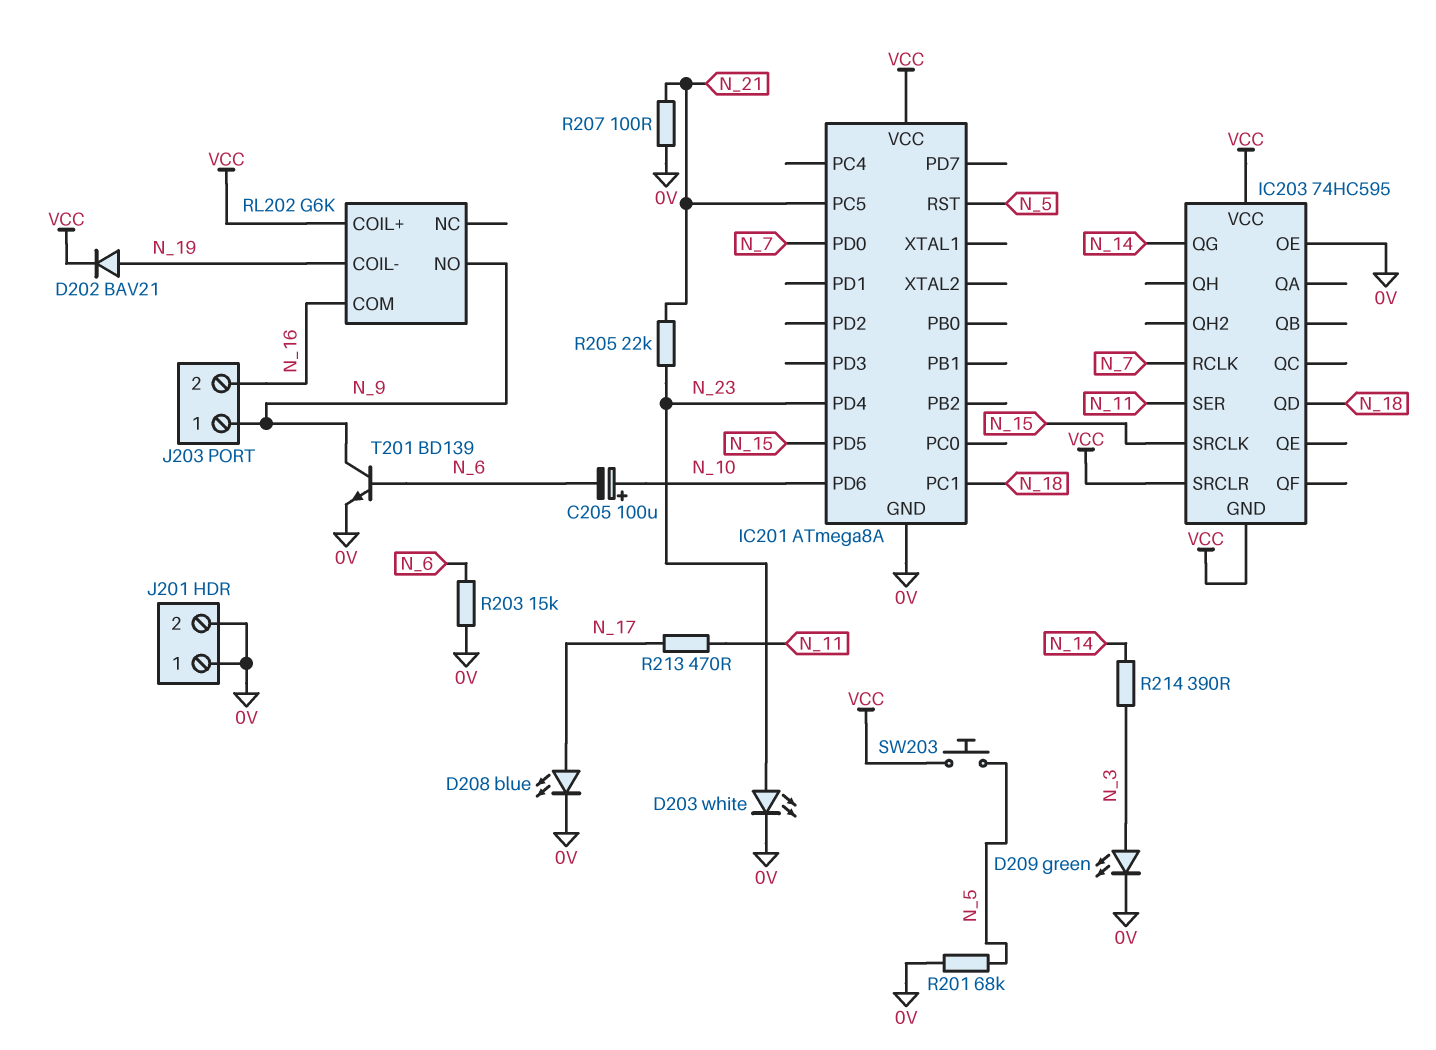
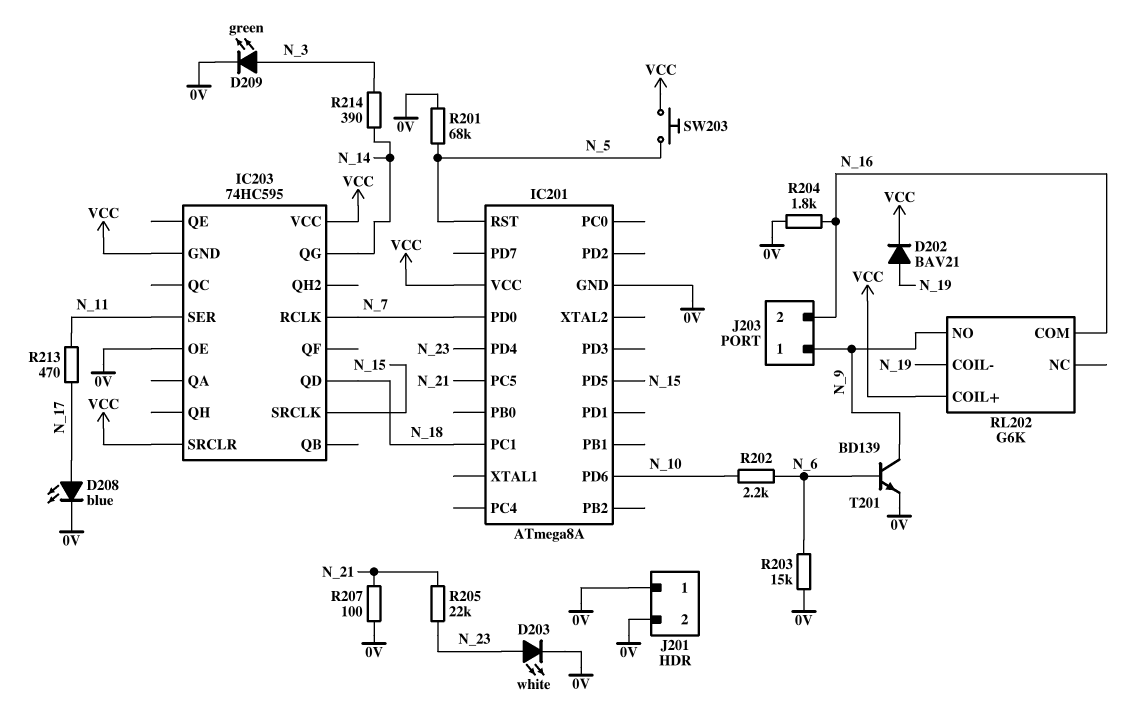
C205: 100uF (plus N_10, minus N_6) -> none
R202: none -> 2.2k (N_6, N_10)
R204: none -> 1.8k (0V, N_16)

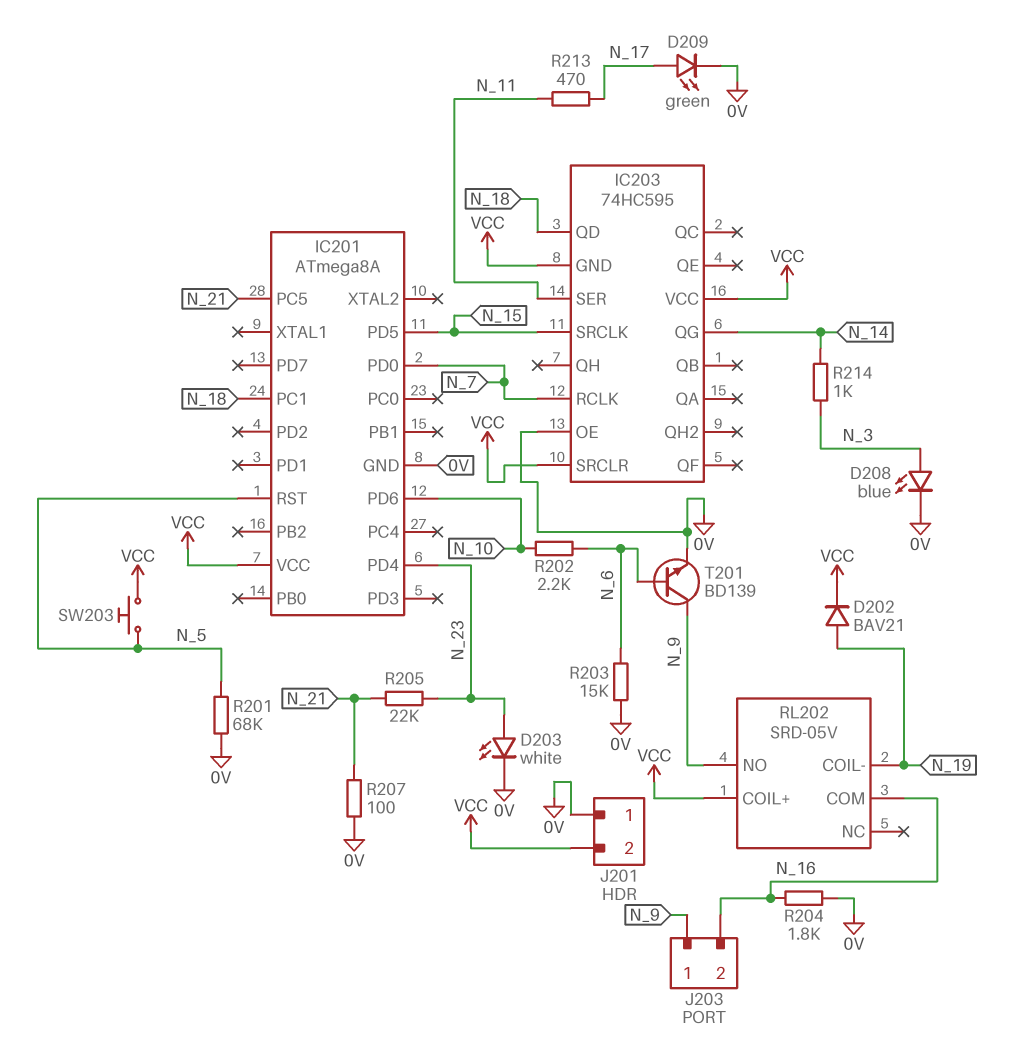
D208: LED blue (A N_17, K 0V) -> LED blue (A N_3, K 0V)
D209: LED green (A N_3, K 0V) -> LED green (A N_17, K 0V)
J201 pin 2: 0V -> VCC
R214: 390 (N_3, N_14) -> 1k (N_3, N_14)
RL202: G6K -> SRD-05V

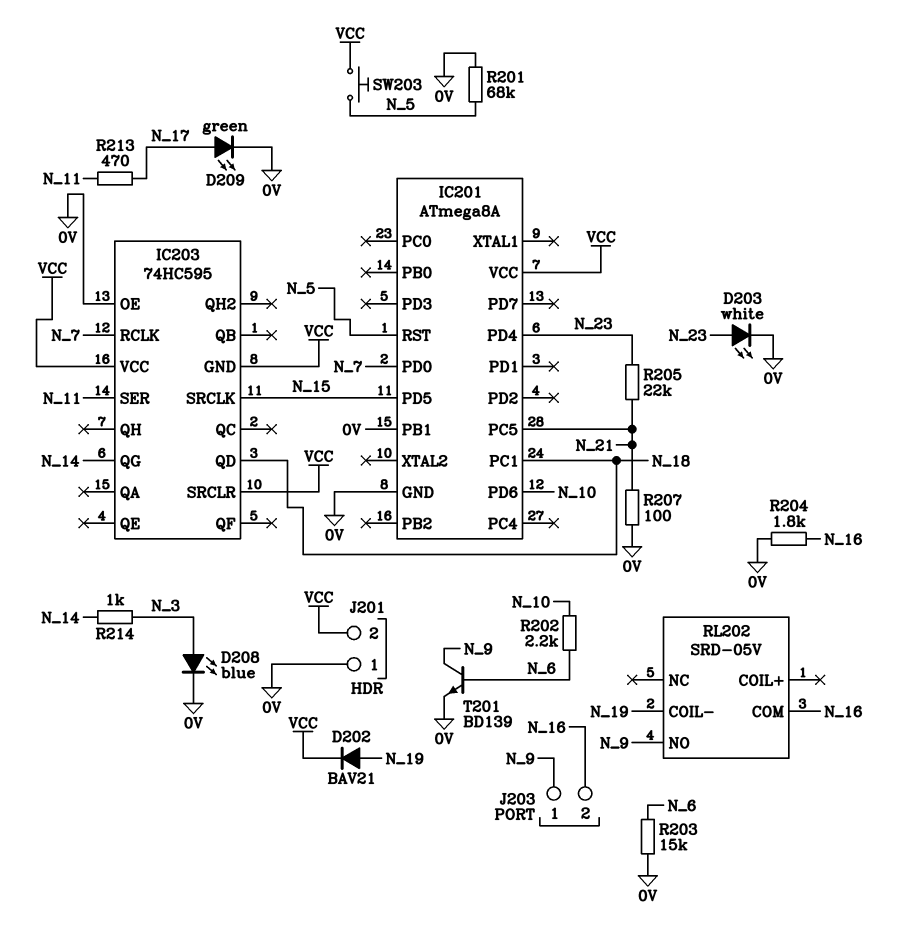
IC201 pin PB1: none -> 0V
RL202 pin COIL+: VCC -> none

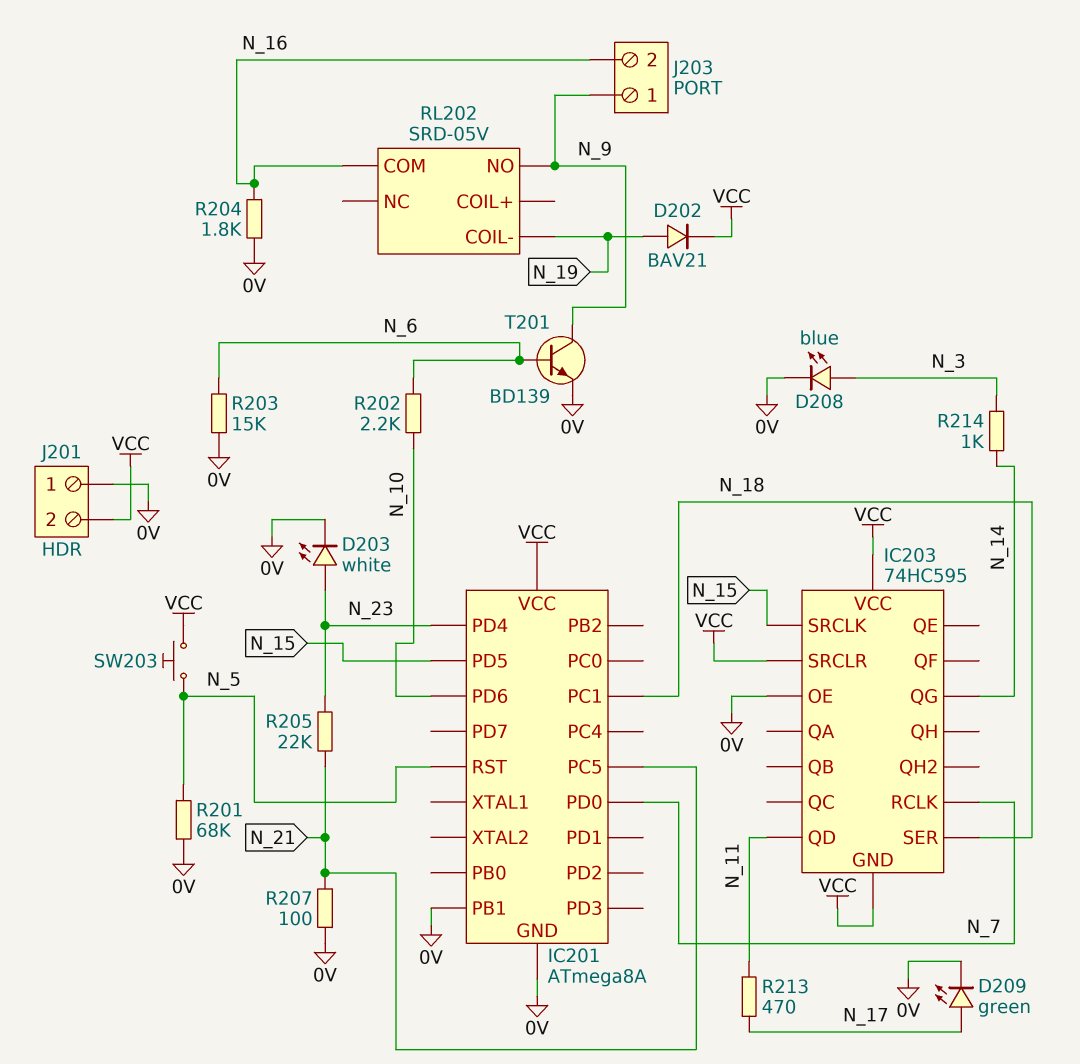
IC203 pin QD: N_18 -> N_11
IC203 pin SER: N_11 -> N_18

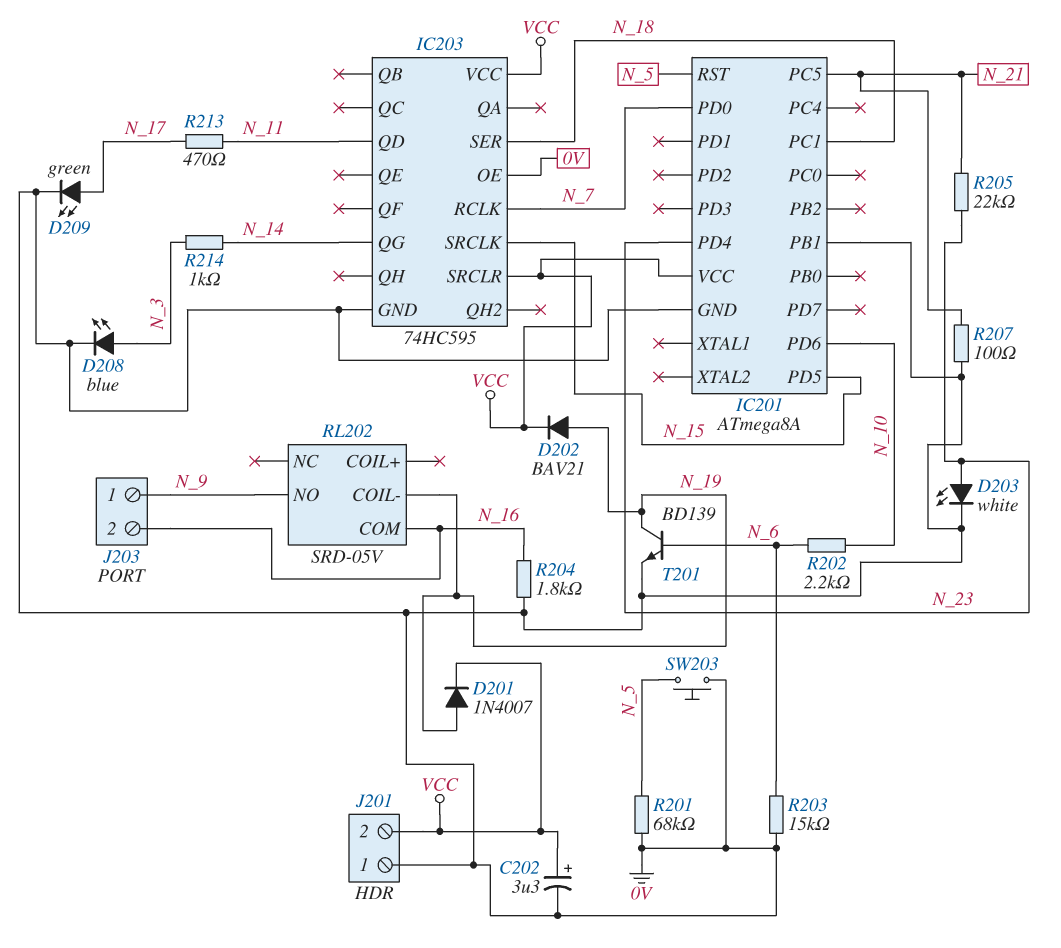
C202: none -> 3.3uF (plus VCC, minus 0V)
D201: none -> diode 1N4007 (A N_19, K VCC)
IC203 pin GND: VCC -> 0V
SW203: button (N_5, VCC) -> button (0V, N_5)
T201: NPN BD139 (B N_6, C N_9, E 0V) -> NPN BD139 (B N_6, C N_19, E 0V)

